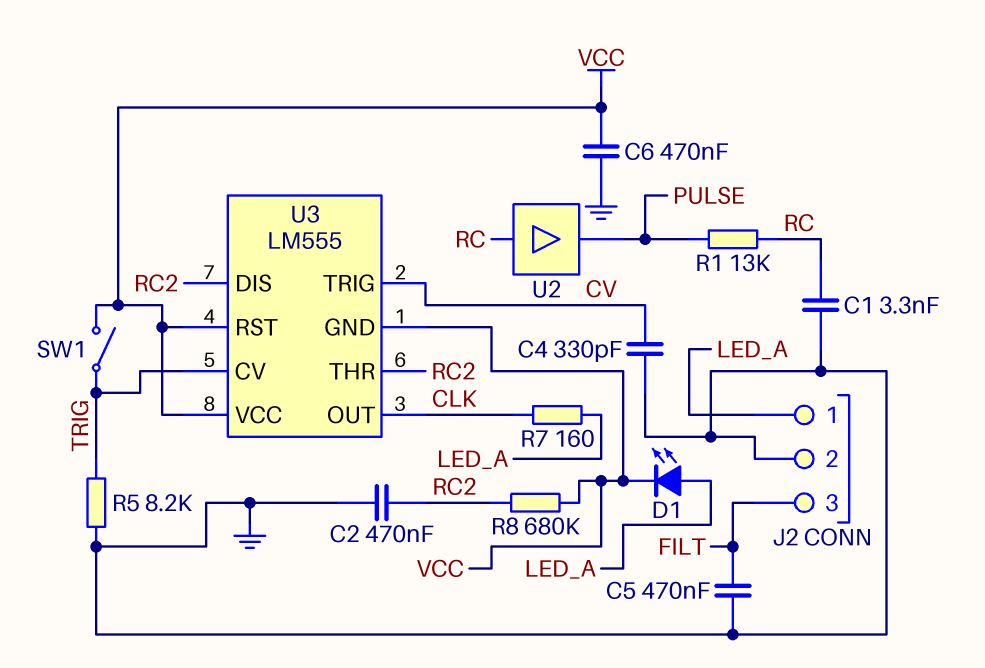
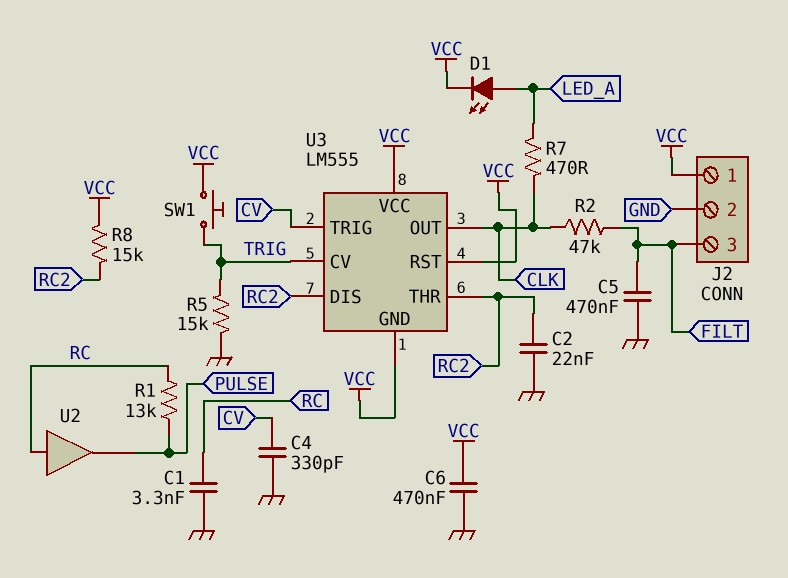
C2: 470nF (GND, RC2) -> 22nF (GND, RC2)
J2 pin 1: LED_A -> VCC
R2: none -> 47k (CLK, FILT)
R5: 8.2k (GND, TRIG) -> 15k (GND, TRIG)
R7: 160 (CLK, LED_A) -> 470 (CLK, LED_A)
R8: 680k (RC2, VCC) -> 15k (RC2, VCC)
SW1: switch (TRIG, VCC) -> button (TRIG, VCC)

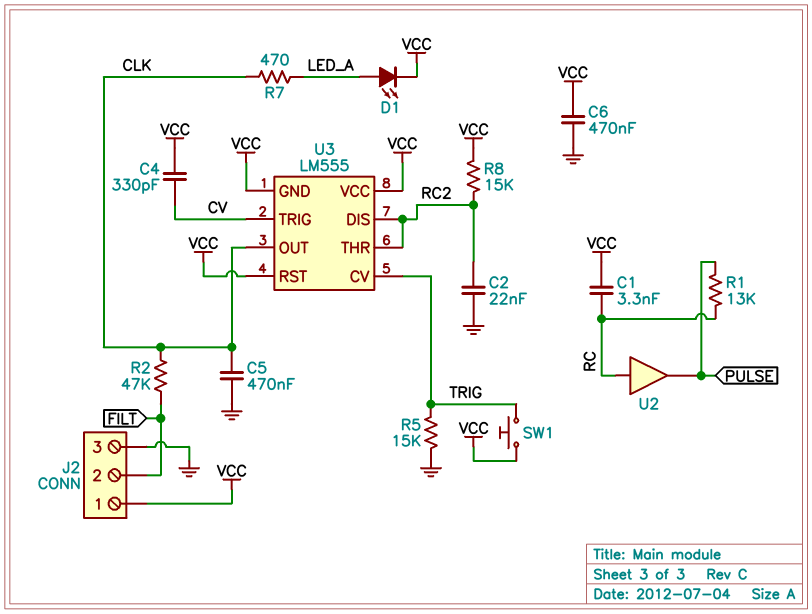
C1: 3.3nF (GND, RC) -> 3.3nF (RC, VCC)
C4: 330pF (CV, GND) -> 330pF (CV, VCC)
C5: 470nF (FILT, GND) -> 470nF (CLK, GND)
J2 pin 2: GND -> FILT
J2 pin 3: FILT -> GND

